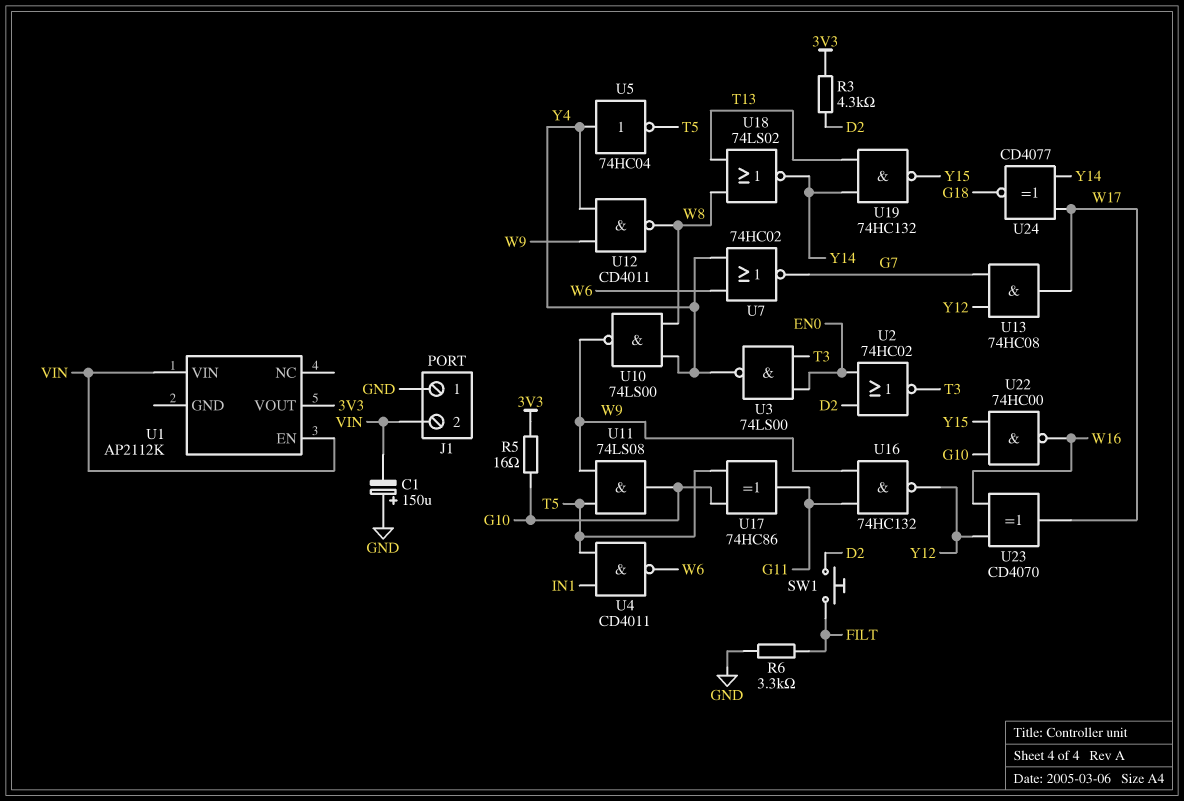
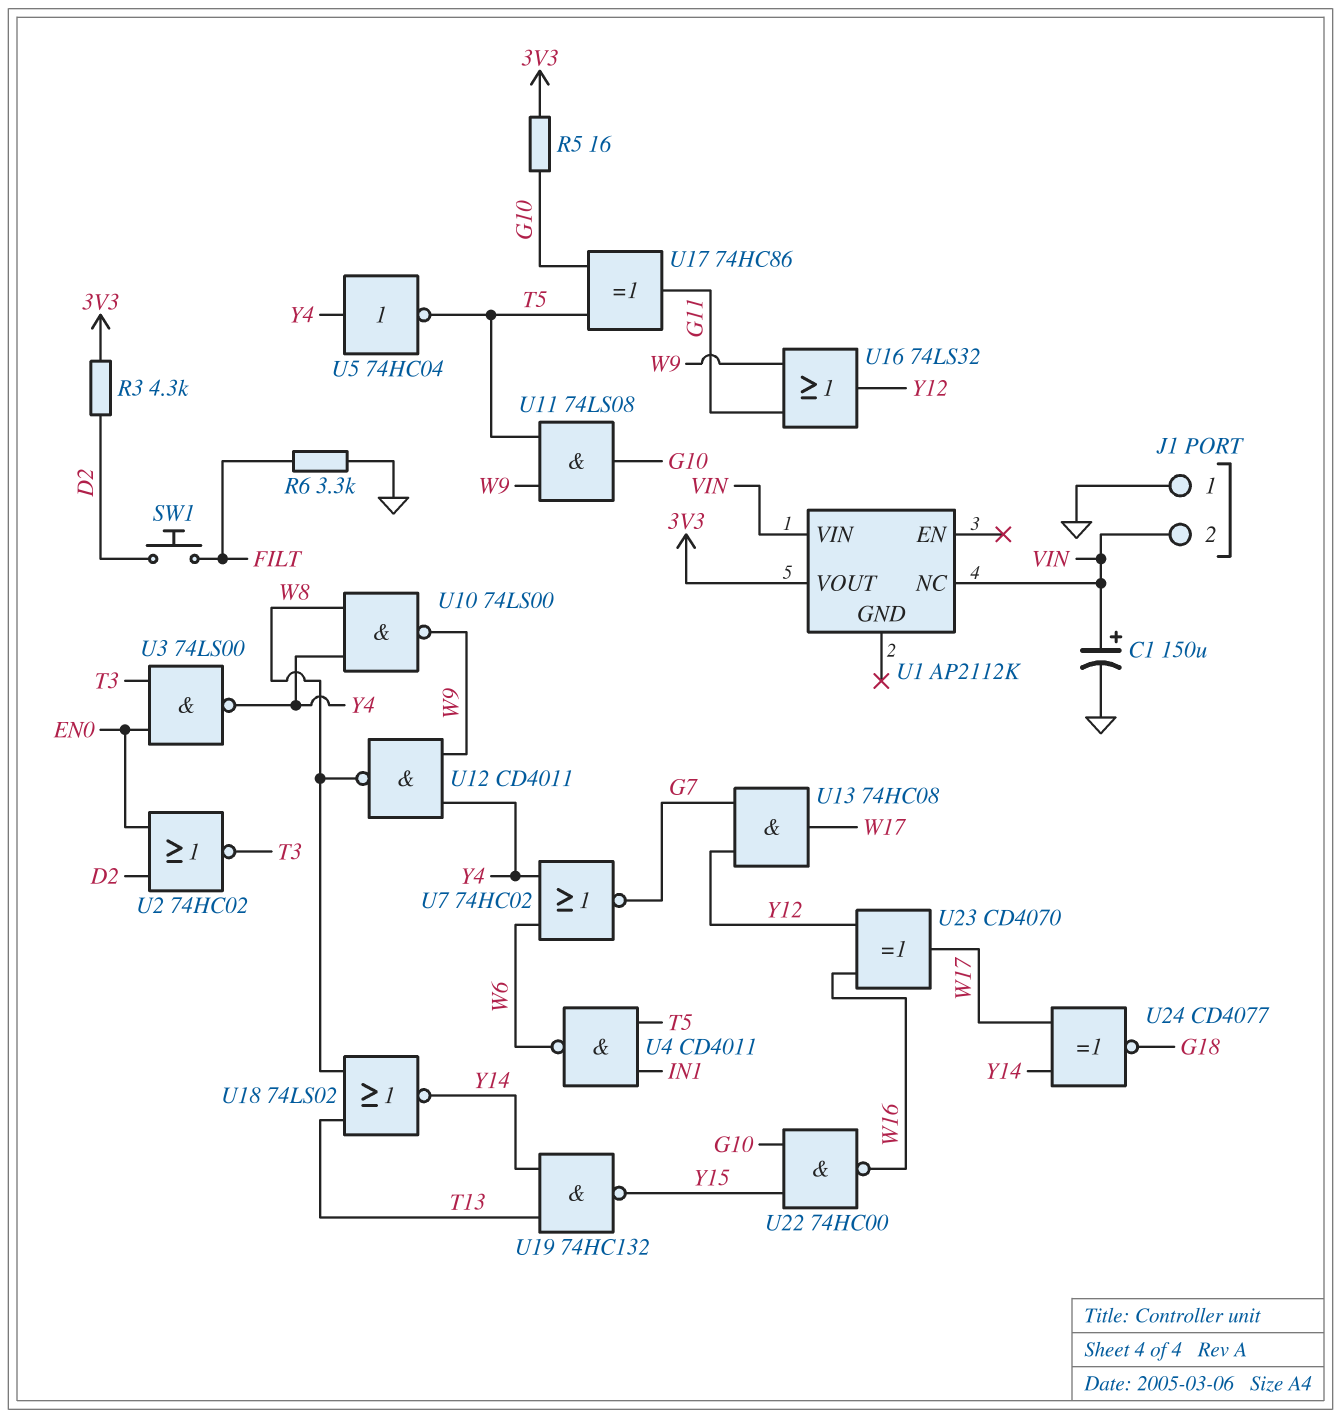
C1: 150uF (plus GND, minus VIN) -> 150uF (plus VIN, minus GND)
U1 pin EN: VIN -> none
U1 pin NC: none -> VIN
U16: NAND 74HC132 (in G11, in W9, out Y12) -> OR 74LS32 (in G11, in W9, out Y12)

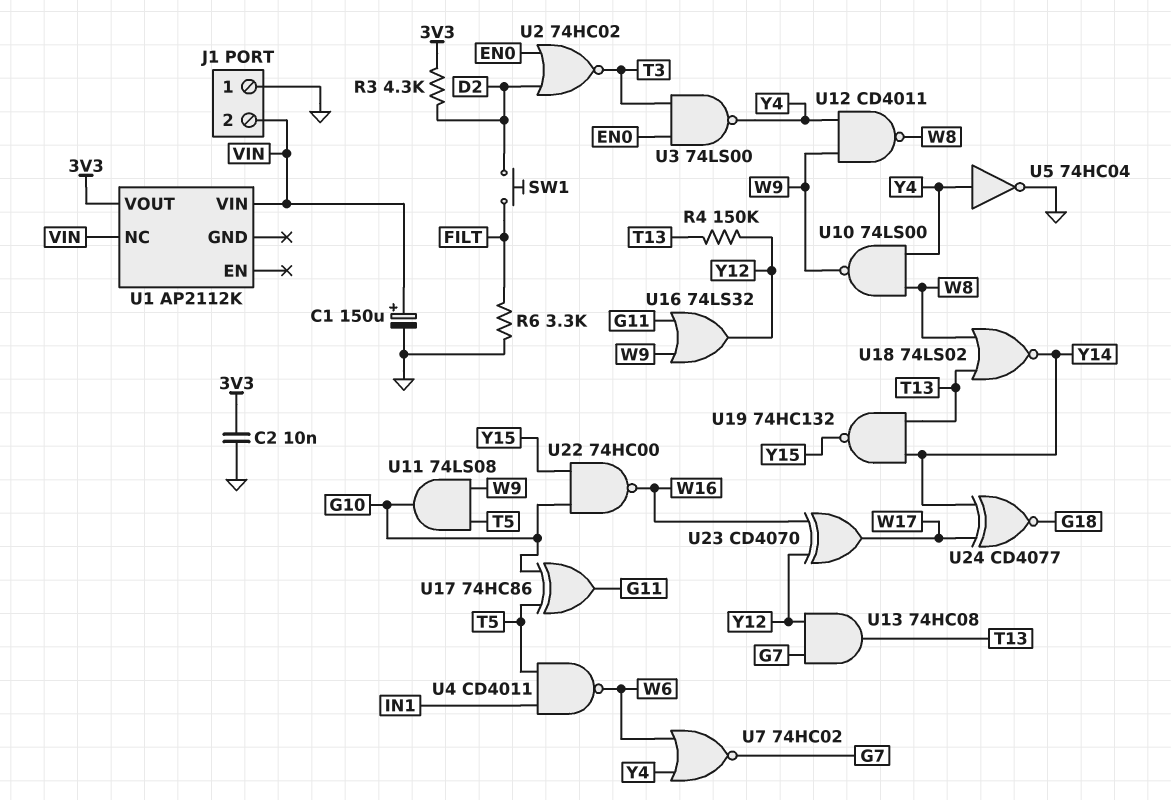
C2: none -> 10nF (3V3, GND)
R4: none -> 150k (T13, Y12)
R5: 16 (3V3, G10) -> none
U5: NOT 74HC04 (in Y4, out T5) -> NOT 74HC04 (in Y4, out GND)
U13: AND 74HC08 (in G7, in Y12, out W17) -> AND 74HC08 (in G7, in Y12, out T13)

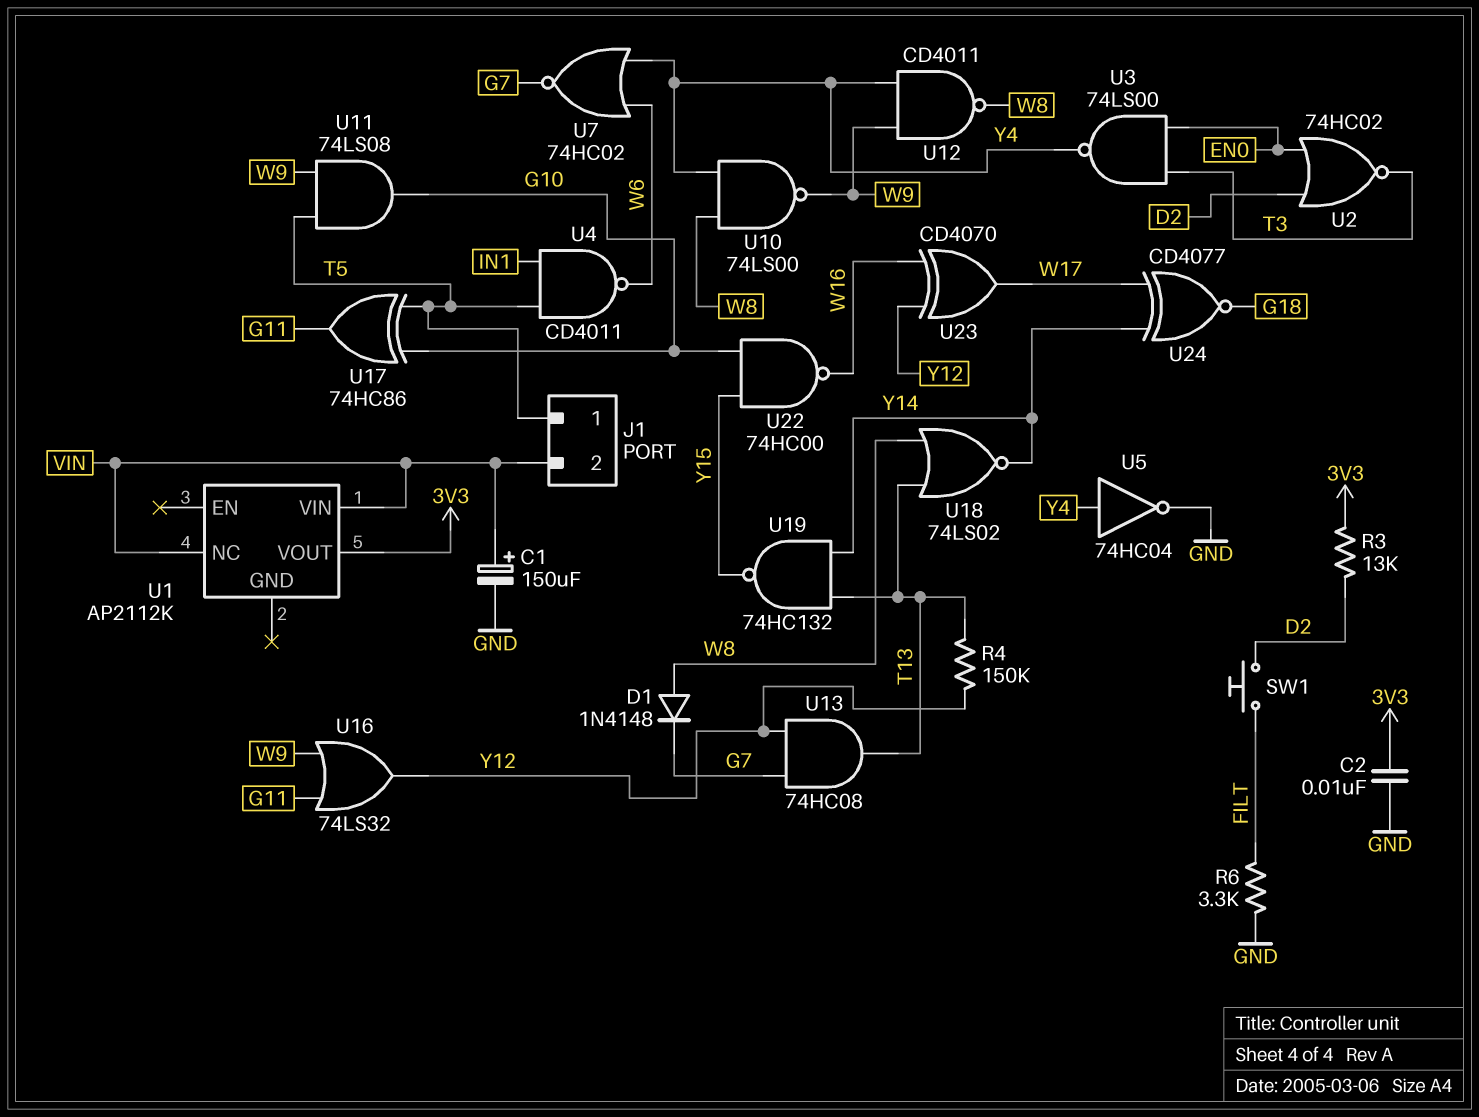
D1: none -> diode 1N4148 (A W8, K G7)
J1 pin 1: GND -> T5
R3: 4.3k (3V3, D2) -> 13k (3V3, D2)

